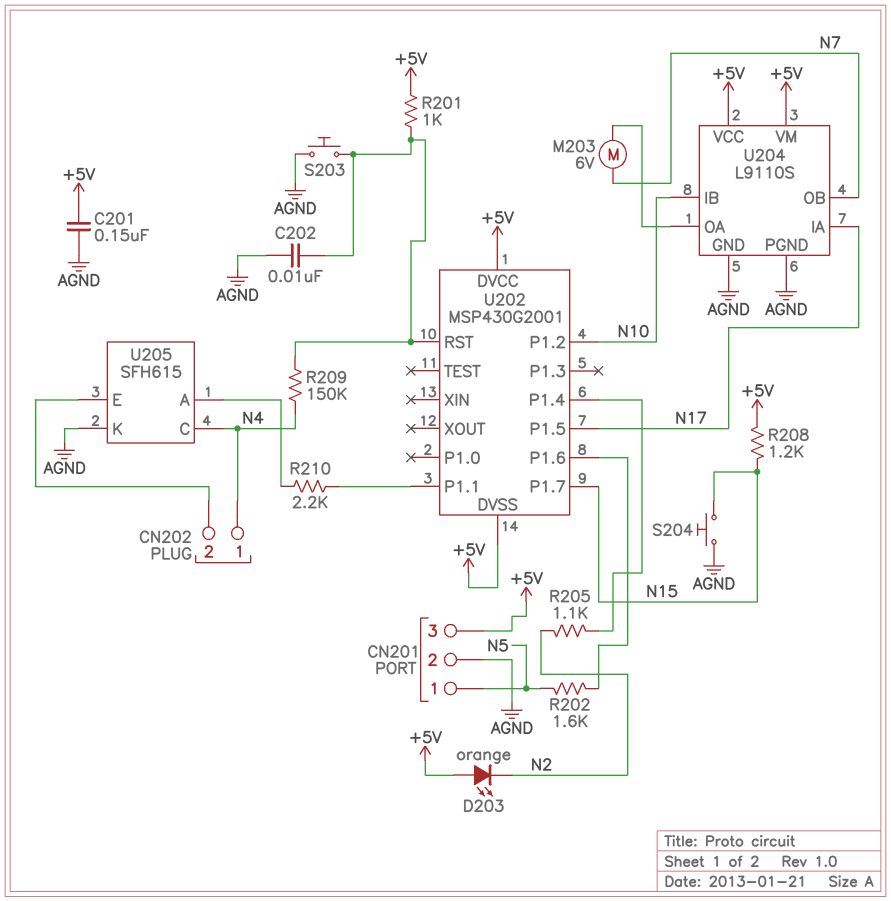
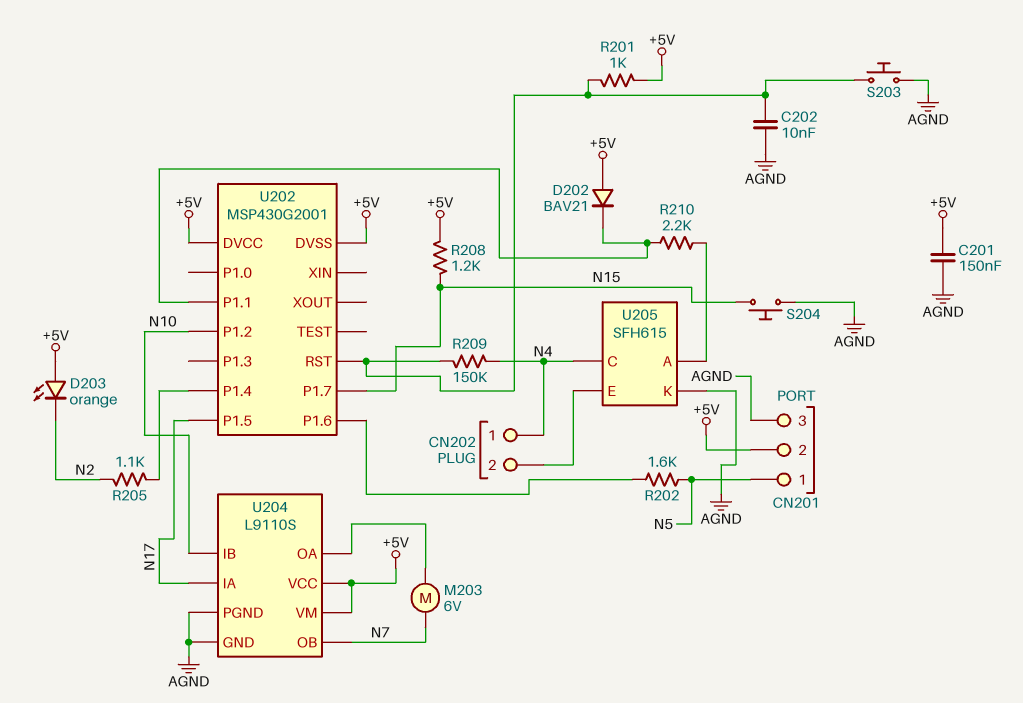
CN201 pin 2: AGND -> +5V
CN201 pin 3: +5V -> AGND
D202: none -> diode BAV21 (A +5V, K U202/P1.1)

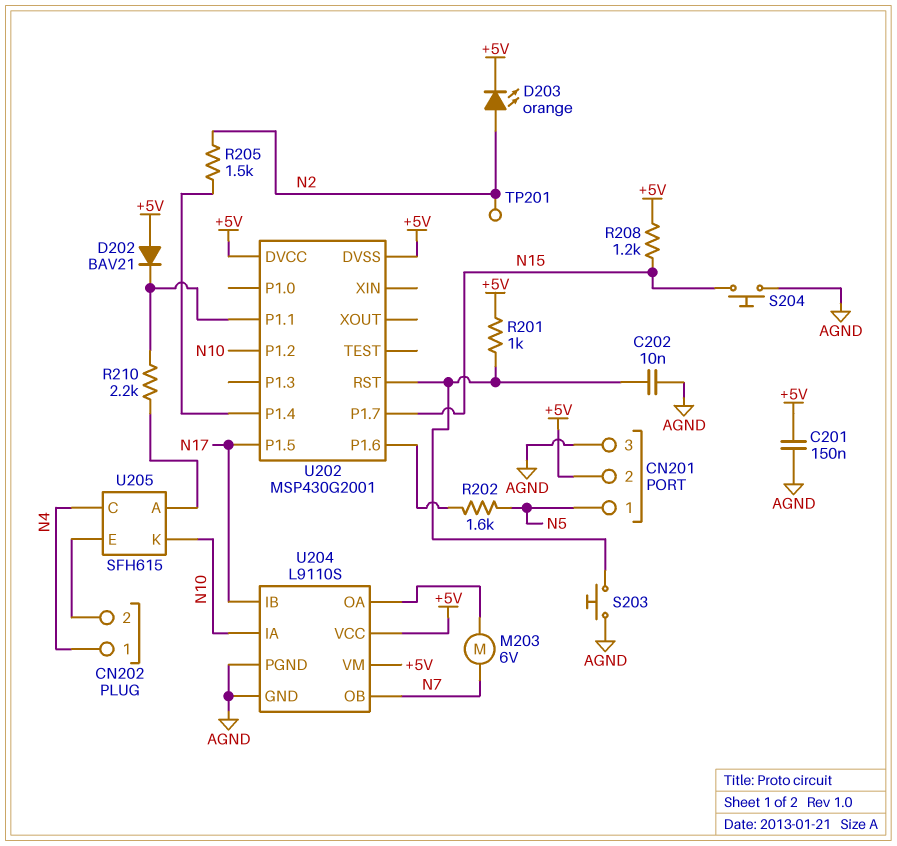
D203: LED orange (A +5V, K N2) -> LED orange (A N2, K +5V)
R205: 1.1k (N2, U202/P1.4) -> 1.5k (N2, U202/P1.4)
R209: 150k (N4, U202/RST) -> none
TP201: none -> test point (N2)
U204 pin IA: N17 -> N10
U204 pin IB: N10 -> N17
U205 pin K: AGND -> N10

